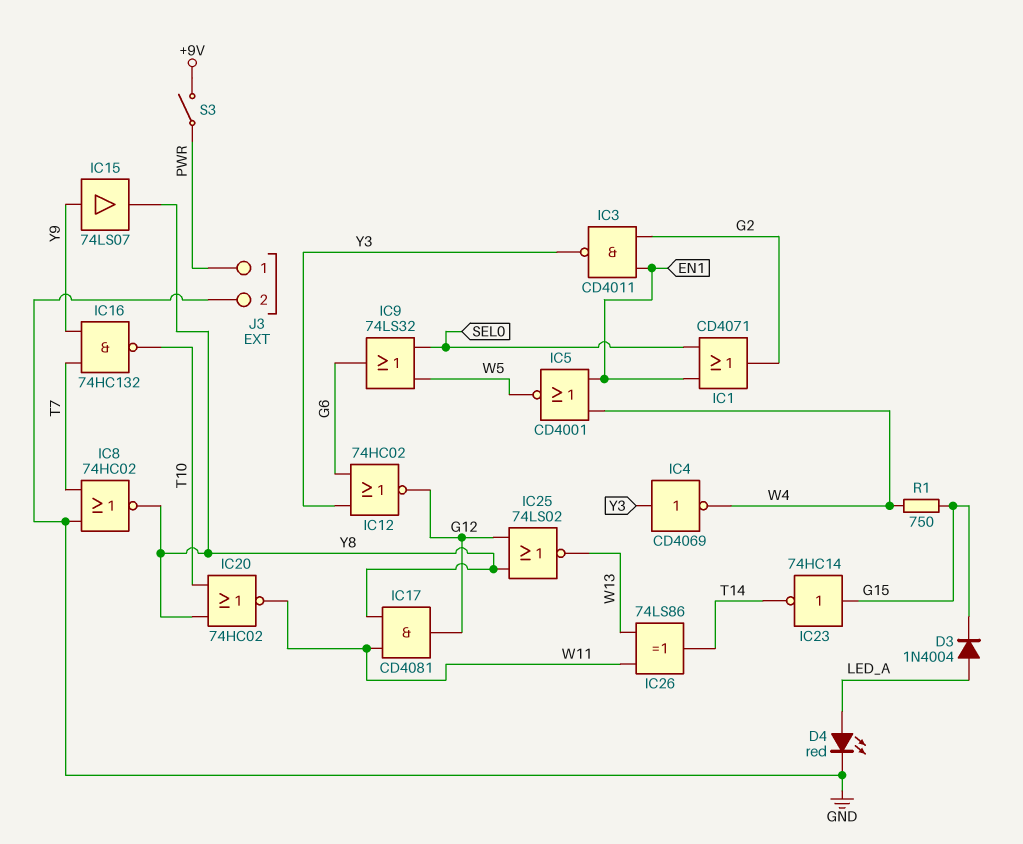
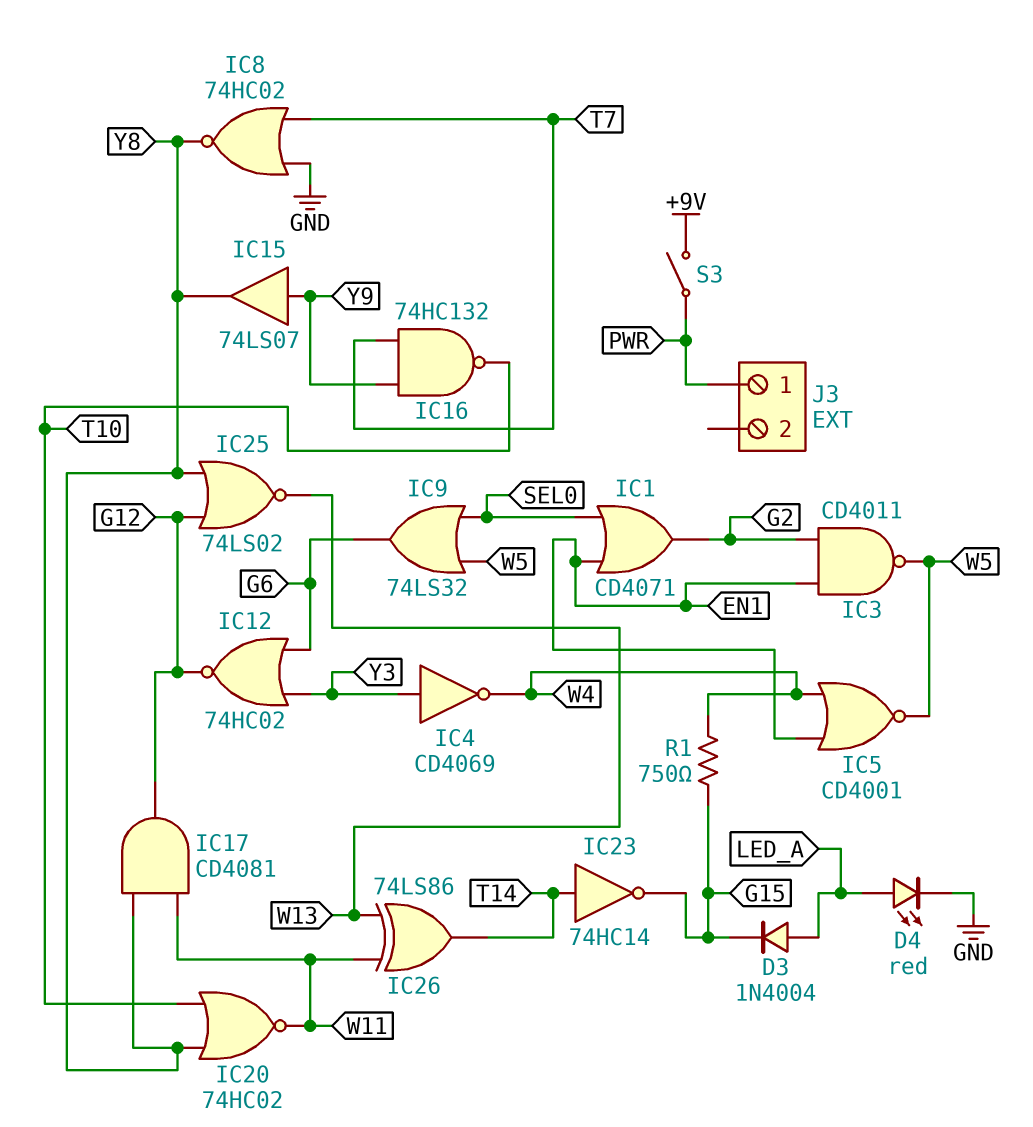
IC3: NAND CD4011 (in EN1, in G2, out Y3) -> NAND CD4011 (in EN1, in G2, out W5)
IC23: NOT 74HC14 (in G15, out T14) -> NOT 74HC14 (in T14, out G15)
J3 pin 2: GND -> none

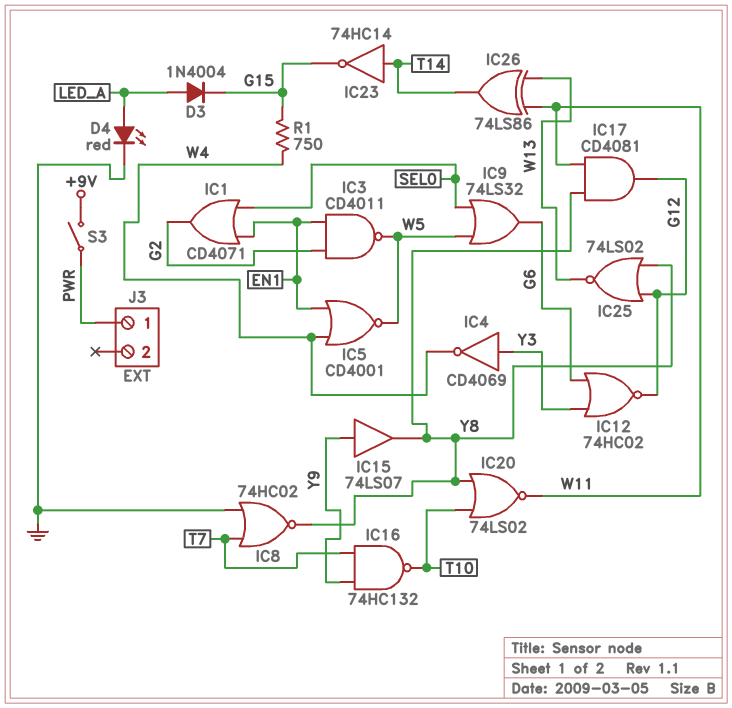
IC20: NOR 74HC02 (in T10, in Y8, out W11) -> NOR 74LS02 (in T10, in Y8, out W11)

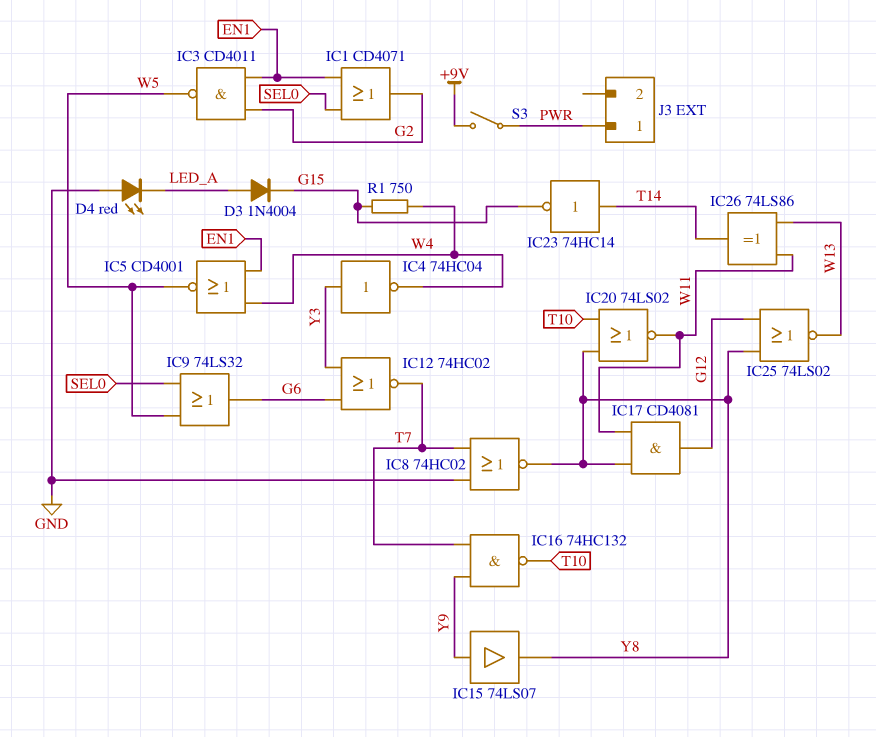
D4: LED red (A LED_A, K GND) -> LED red (A GND, K LED_A)
IC4: NOT CD4069 (in Y3, out W4) -> NOT 74HC04 (in Y3, out W4)
IC12: NOR 74HC02 (in G6, in Y3, out G12) -> NOR 74HC02 (in G6, in Y3, out T7)

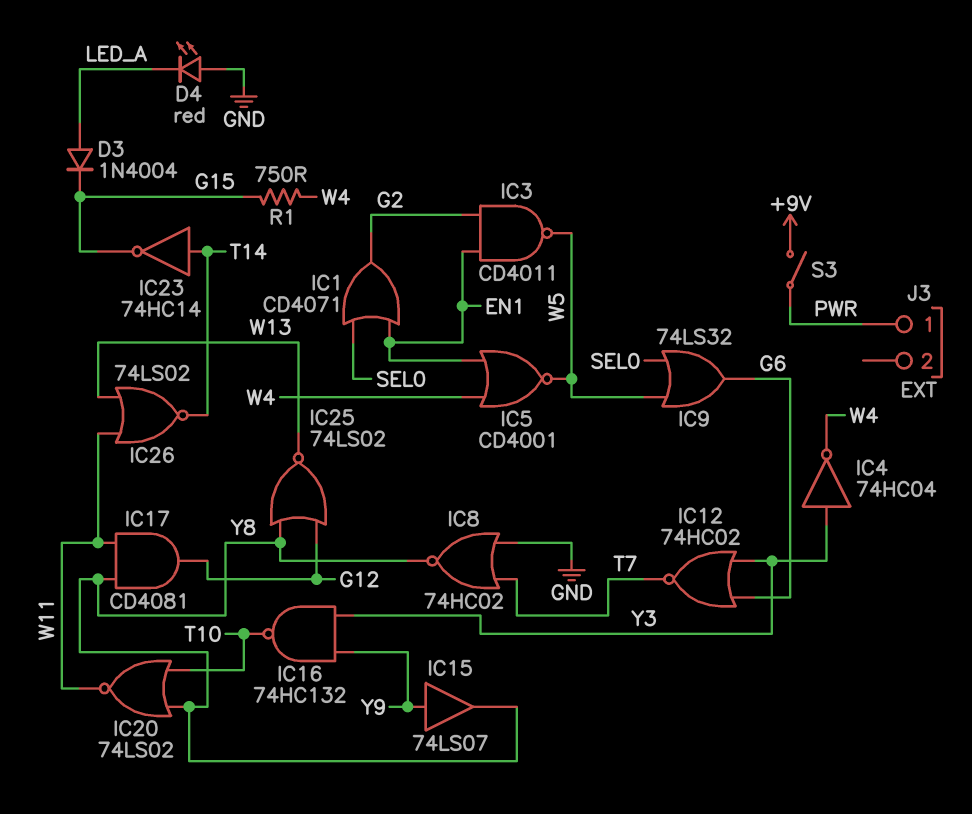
IC16: NAND 74HC132 (in T7, in Y9, out T10) -> NAND 74HC132 (in Y3, in Y9, out T10)
IC26: XOR 74LS86 (in W11, in W13, out T14) -> NOR 74LS02 (in W11, in W13, out T14)

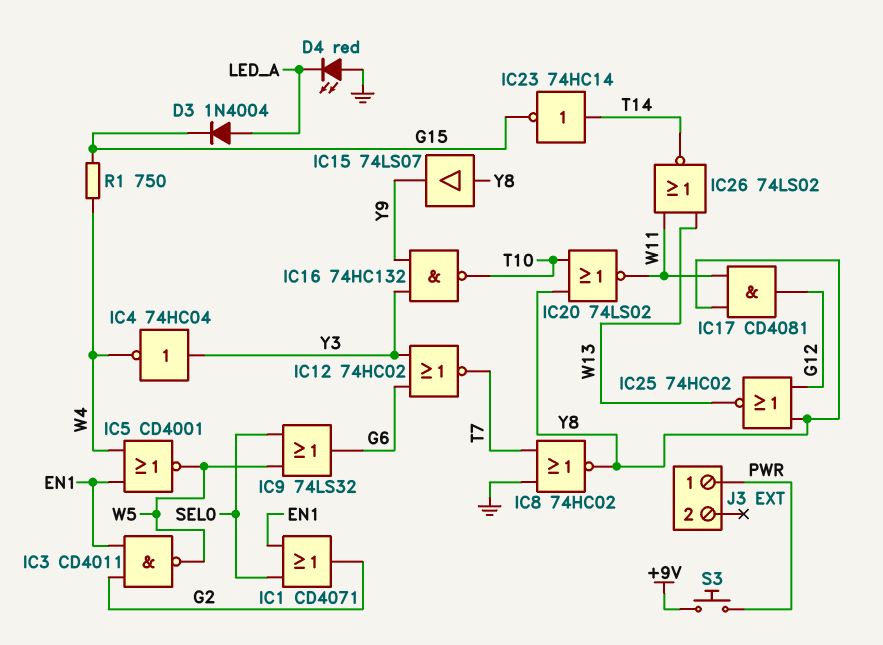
IC15: buffer 74LS07 (in Y9, out Y8) -> buffer 74LS07 (in Y8, out Y9)
IC25: NOR 74LS02 (in G12, in Y8, out W13) -> NOR 74HC02 (in G12, in Y8, out W13)
S3: switch (+9V, PWR) -> button (+9V, PWR)

